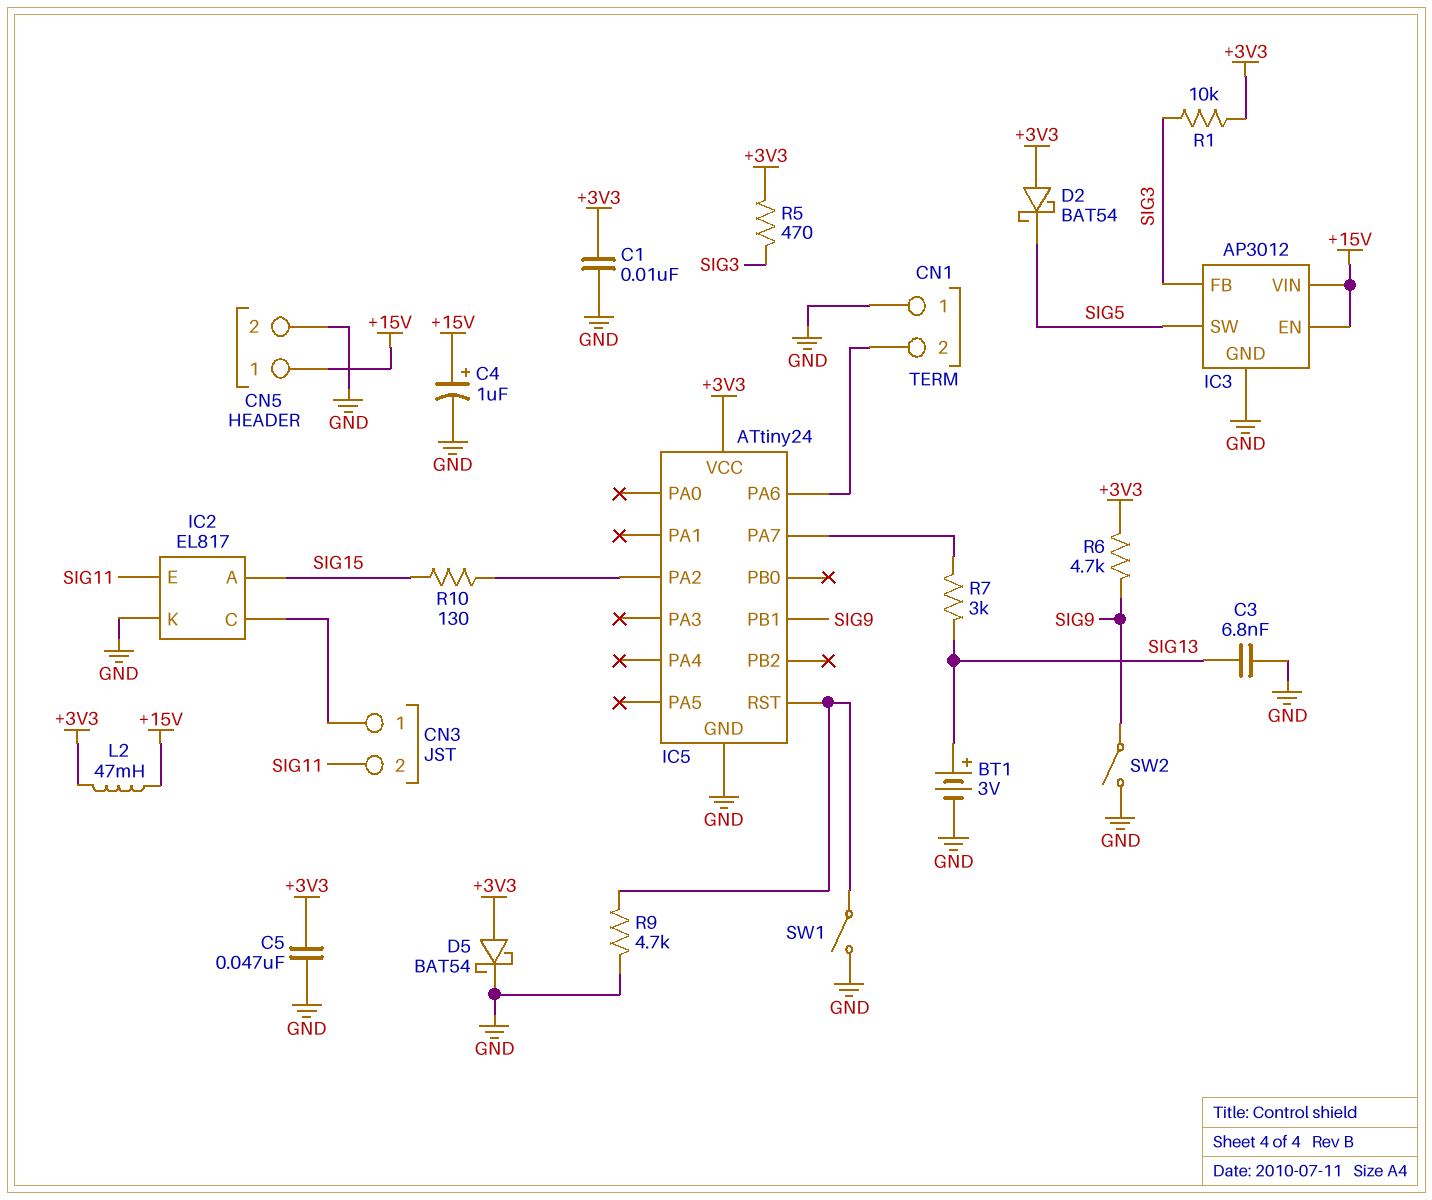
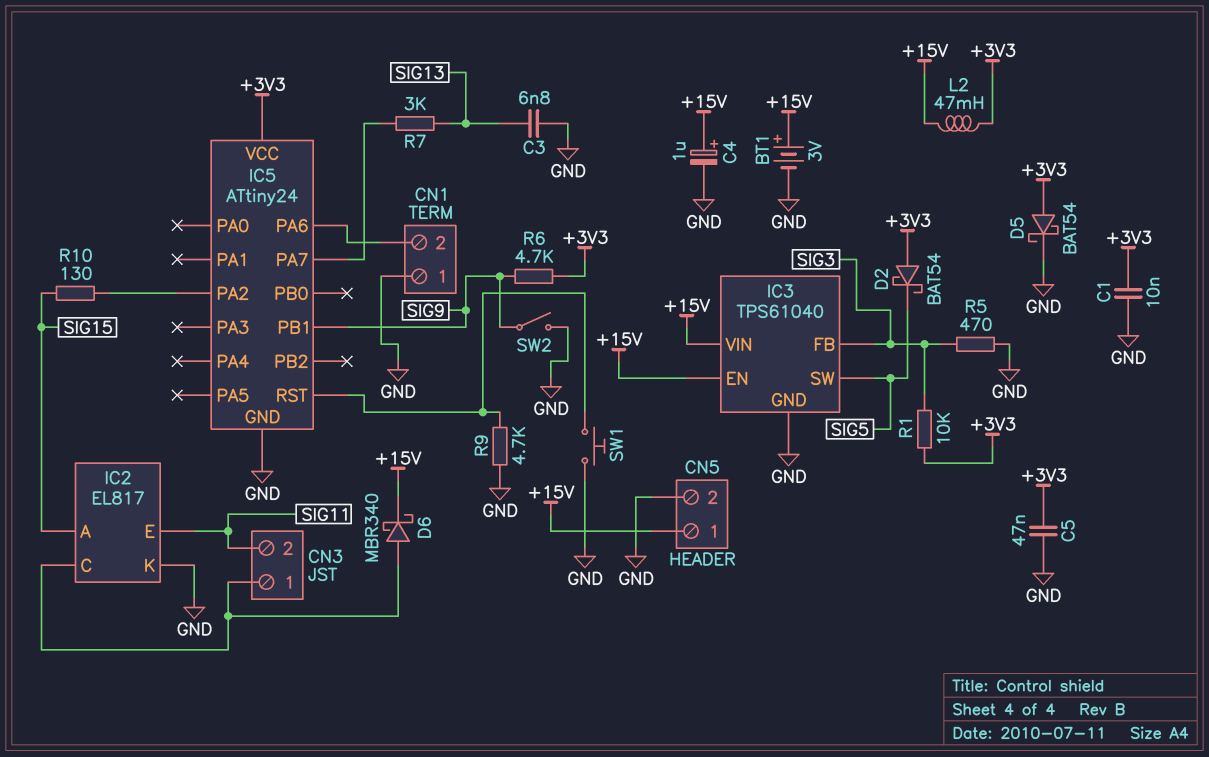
BT1: 3V (plus SIG13, minus GND) -> 3V (plus +15V, minus GND)
D6: none -> schottky MBR340 (A CN3/1, K +15V)
IC3: AP3012 -> TPS61040
R5: 470 (+3V3, SIG3) -> 470 (GND, SIG3)
SW1: switch (GND, IC5/RST) -> button (GND, IC5/RST)

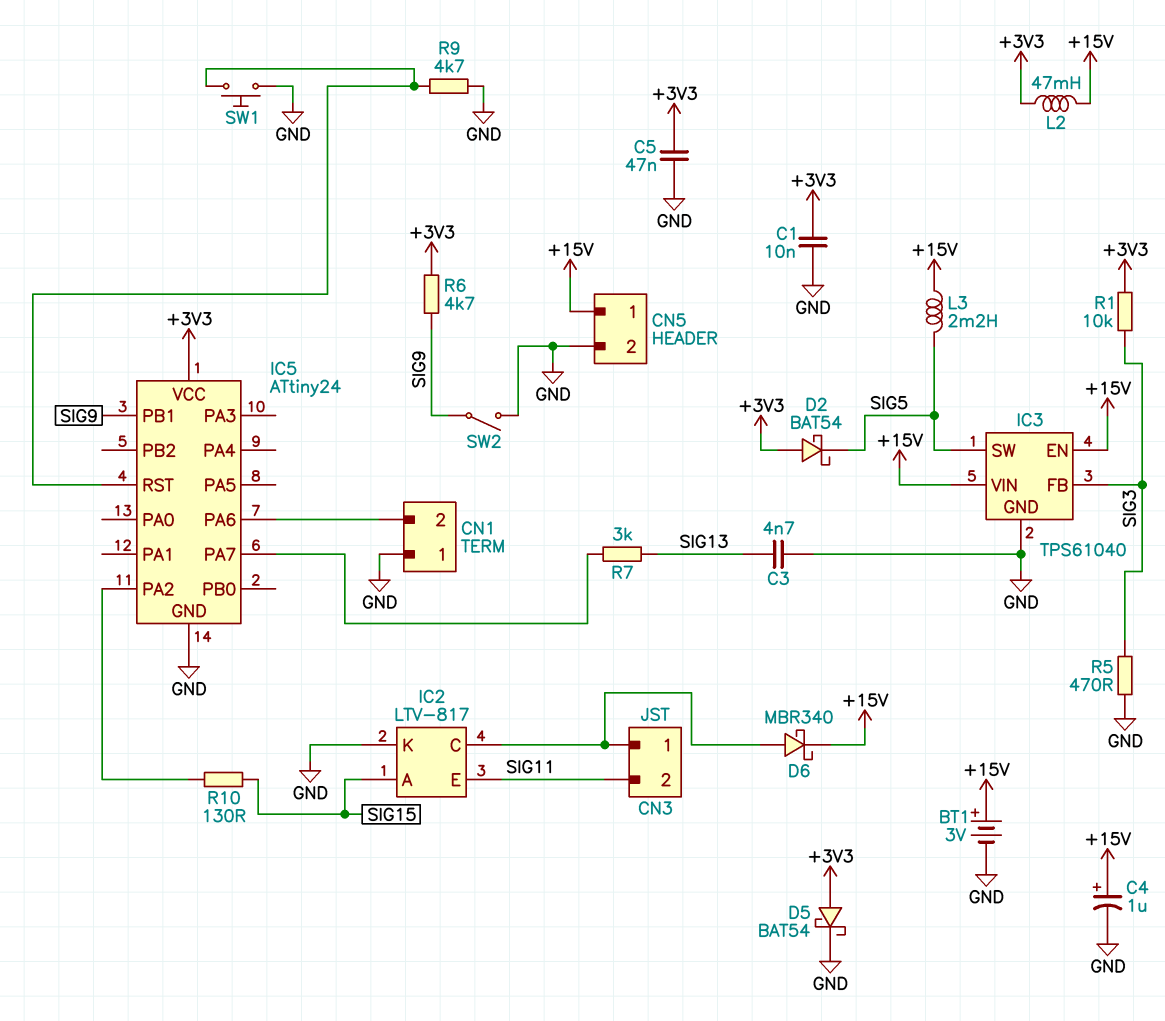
C3: 6.8nF (GND, SIG13) -> 4.7nF (GND, SIG13)
IC2: EL817 -> LTV-817
L3: none -> 2.2mH (+15V, SIG5)

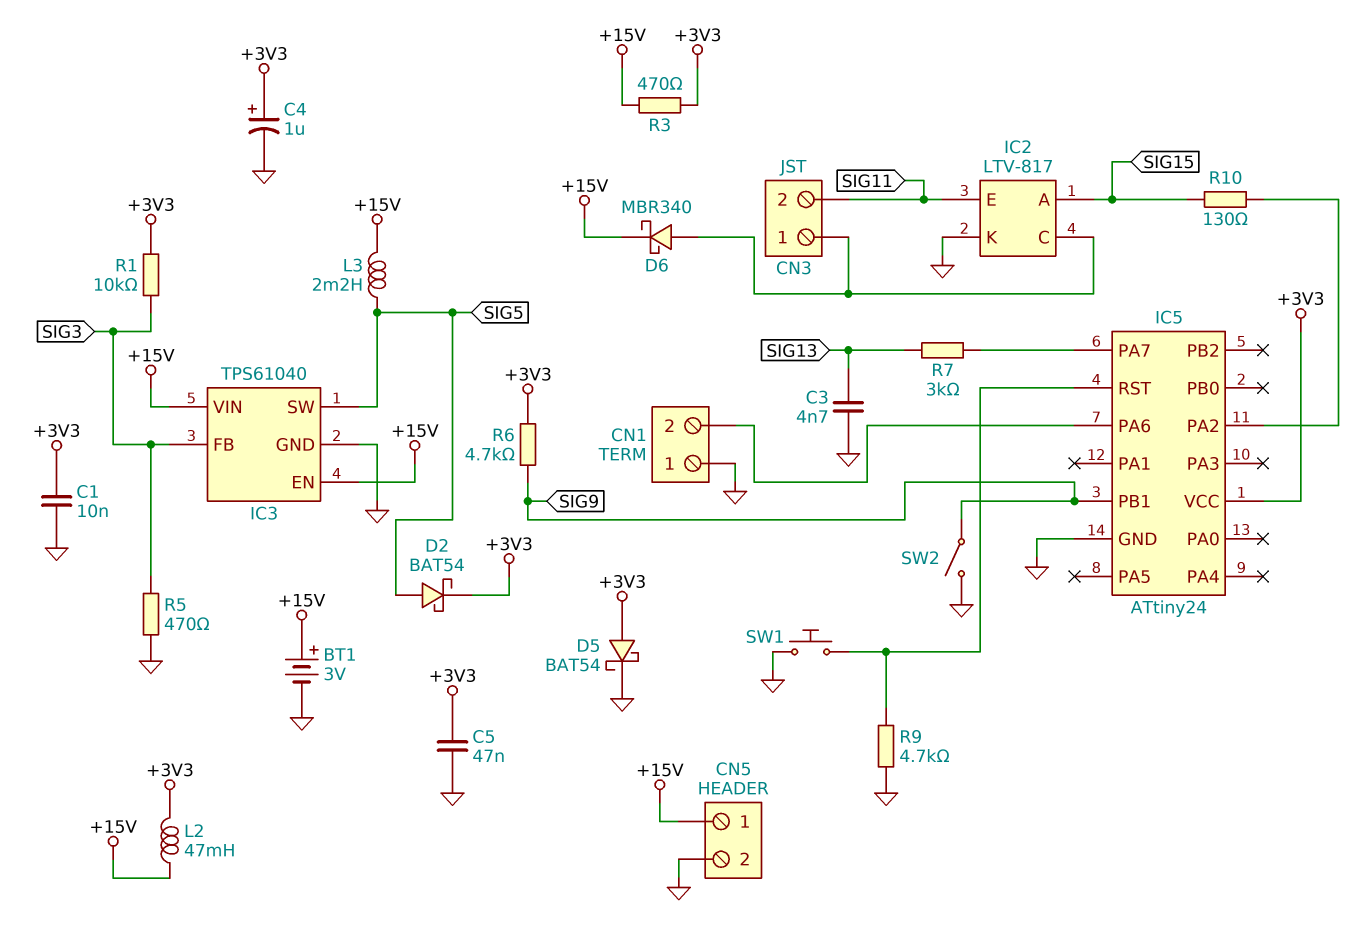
C4: 1uF (plus +15V, minus GND) -> 1uF (plus +3V3, minus GND)
D2: schottky BAT54 (A +3V3, K SIG5) -> schottky BAT54 (A SIG5, K +3V3)
R3: none -> 470 (+3V3, +15V)

